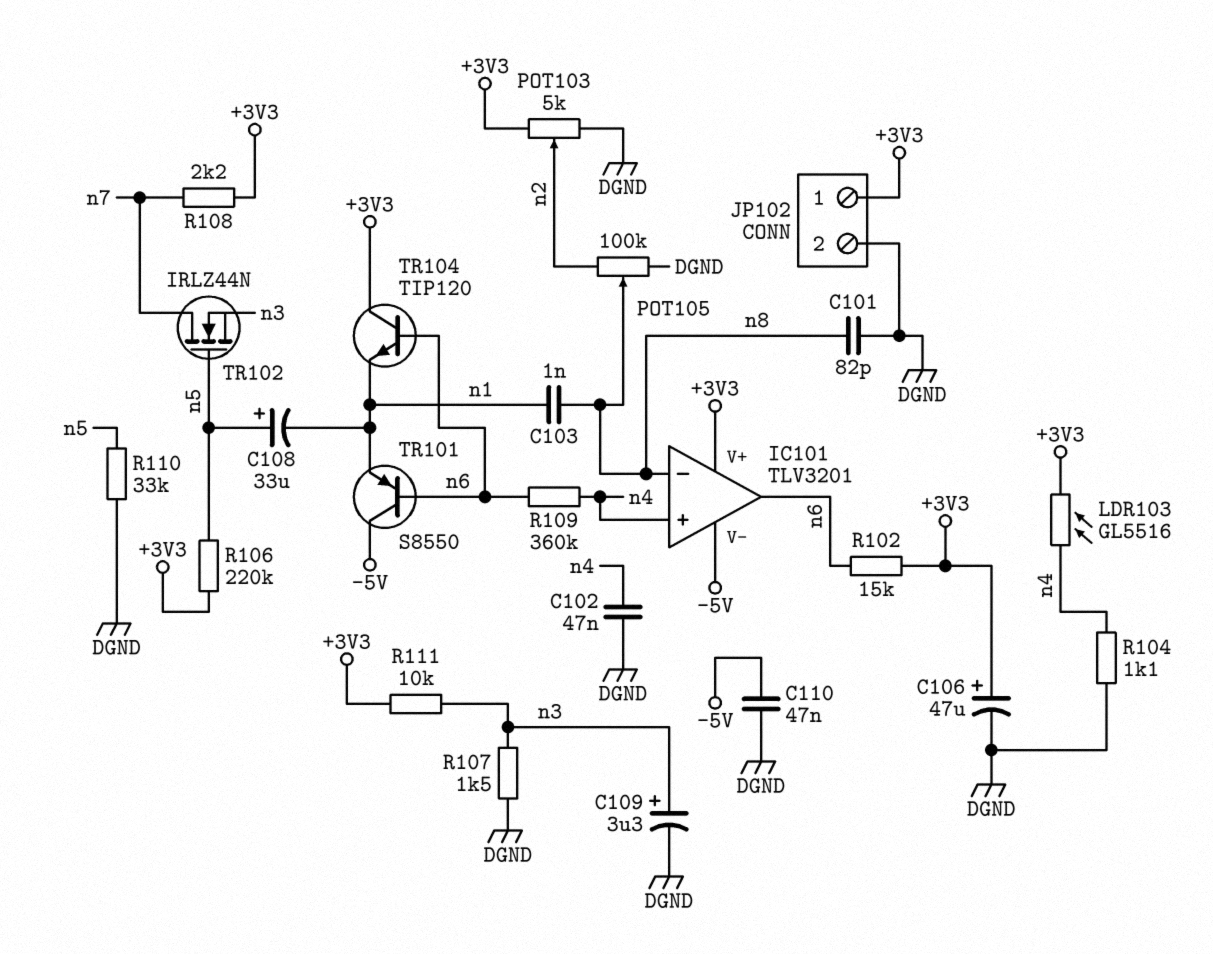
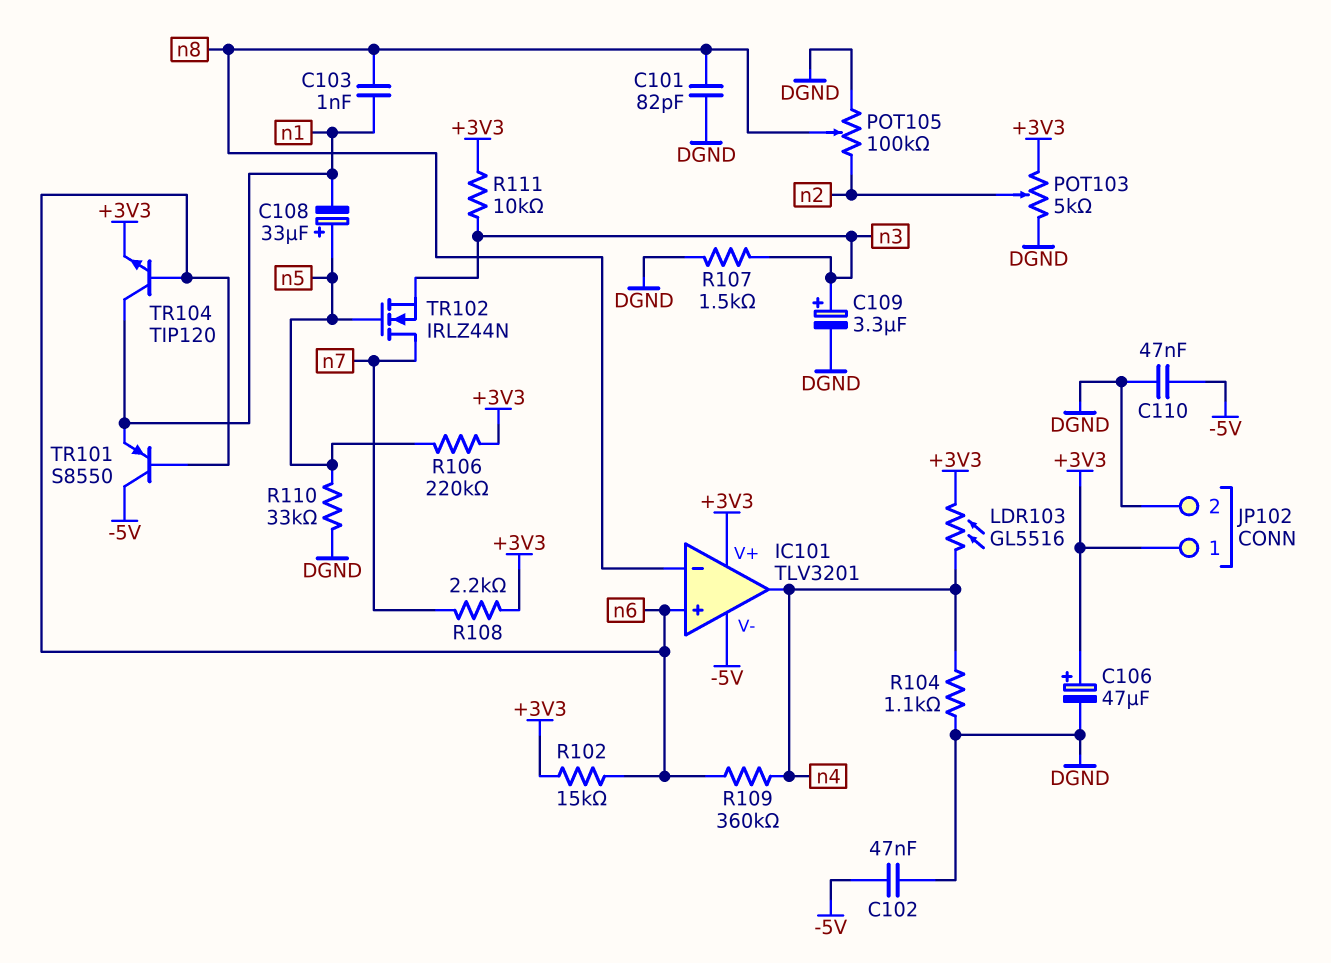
C102: 47nF (DGND, n4) -> 47nF (-5V, DGND)
IC101 pin in+: n4 -> n6
IC101 pin out: n6 -> n4
TR104: NPN TIP120 (B n6, C +3V3, E n1) -> NPN TIP120 (B n6, C n1, E +3V3)

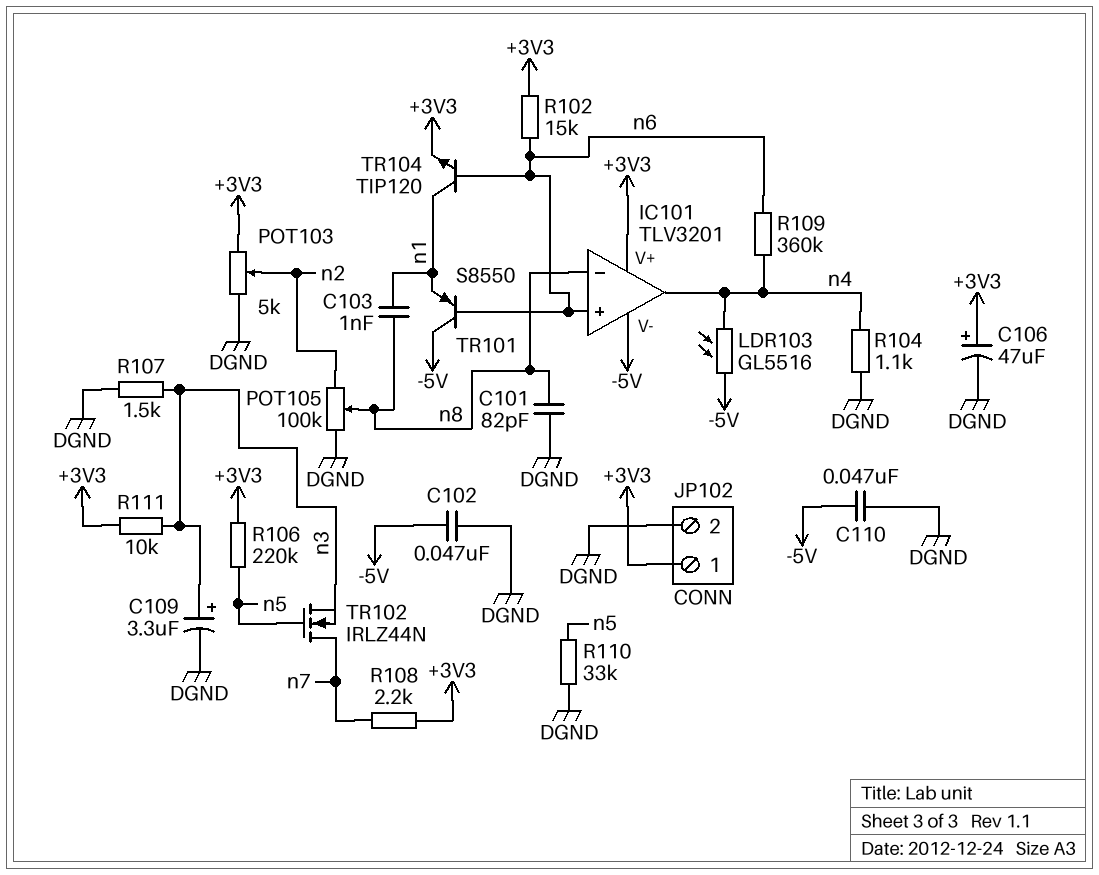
C108: 33uF (plus n5, minus n1) -> none
LDR103: GL5516 (+3V3, n4) -> GL5516 (-5V, n4)

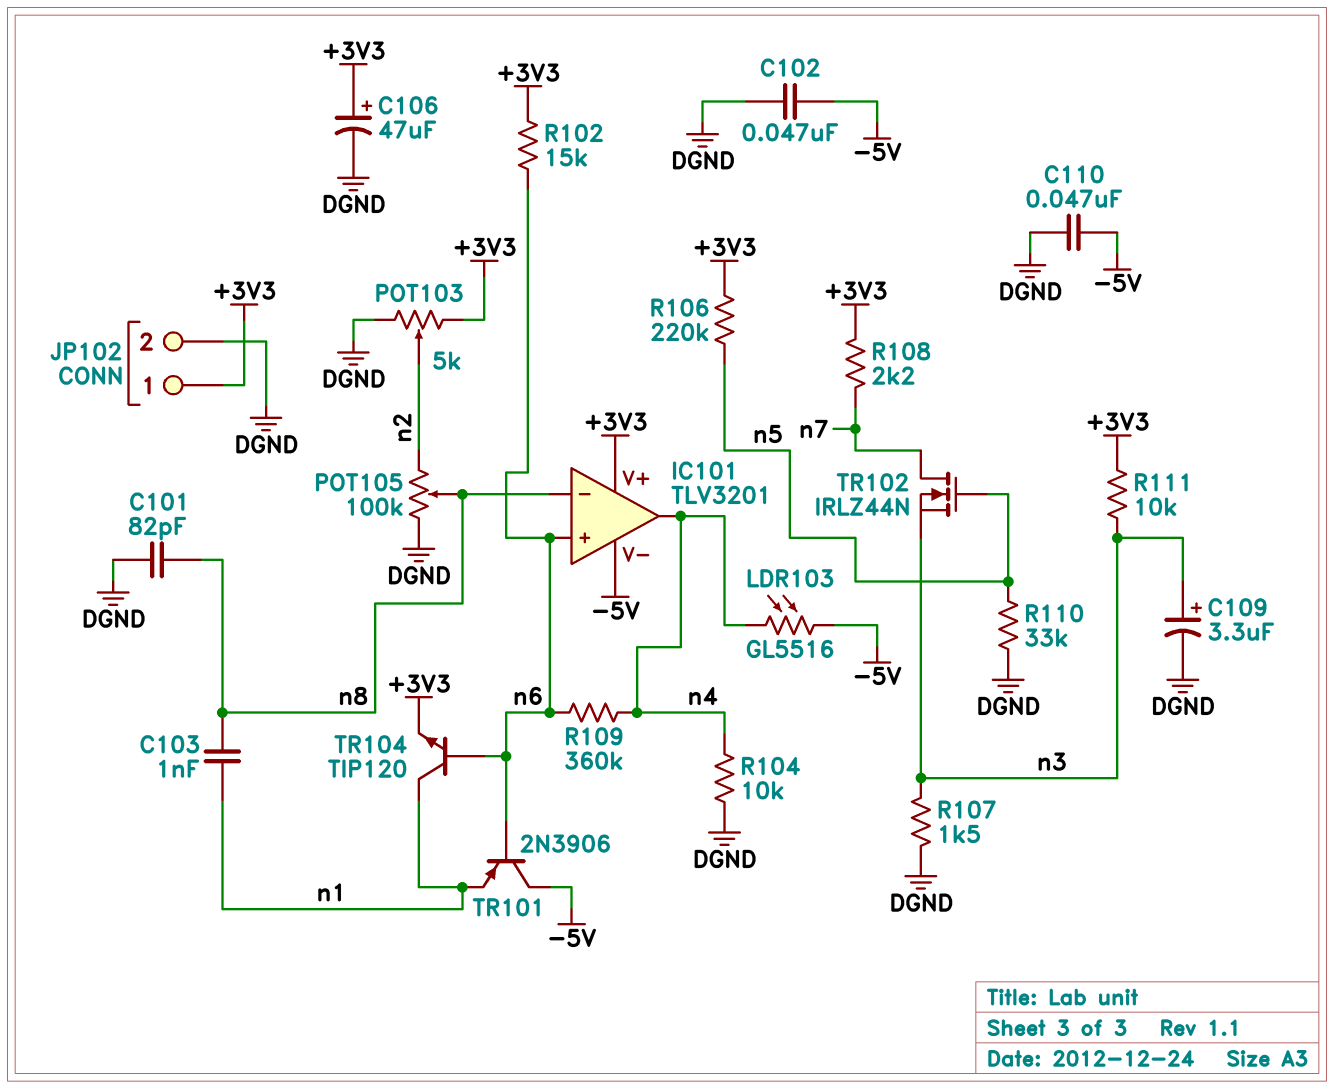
R104: 1.1k (DGND, n4) -> 10k (DGND, n4)
TR101: PNP S8550 (B n6, C -5V, E n1) -> PNP 2N3906 (B n6, C -5V, E n1)

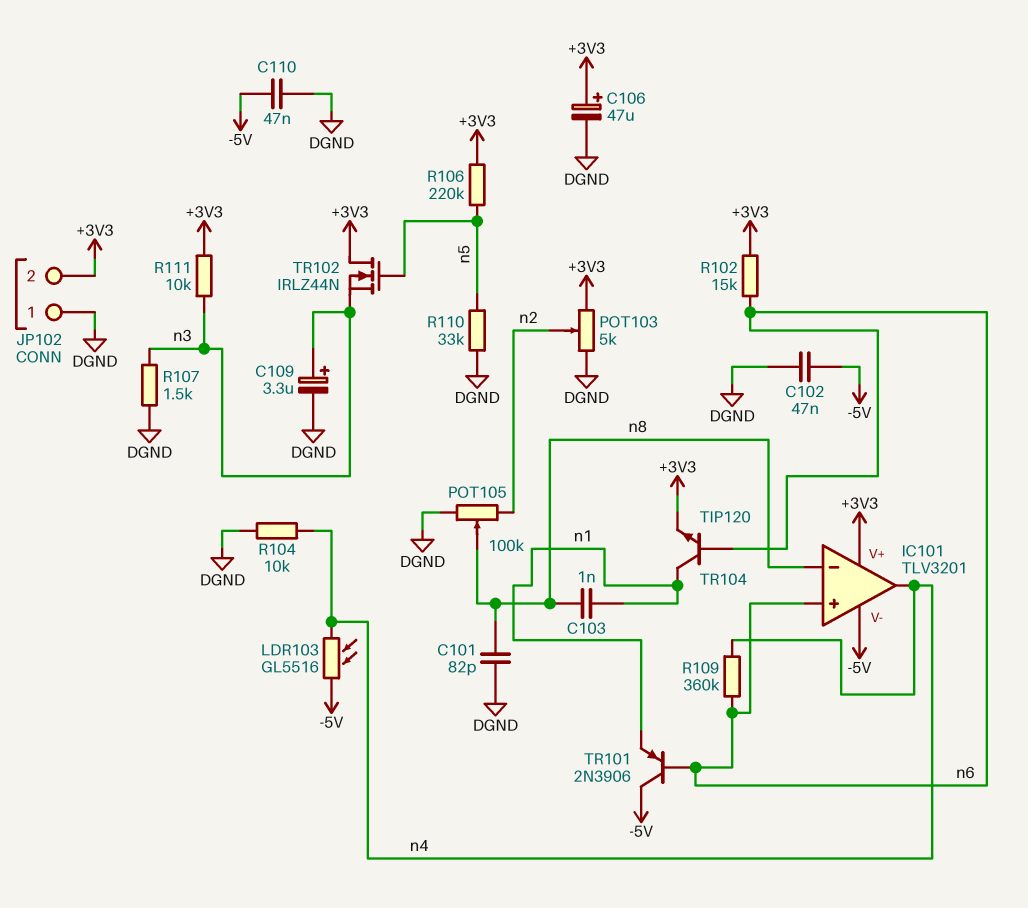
JP102 pin 1: +3V3 -> DGND
JP102 pin 2: DGND -> +3V3
R108: 2.2k (+3V3, n7) -> none
TR102: NMOS IRLZ44N (G n5, D n7, S n3) -> NMOS IRLZ44N (G n5, D +3V3, S n3)

